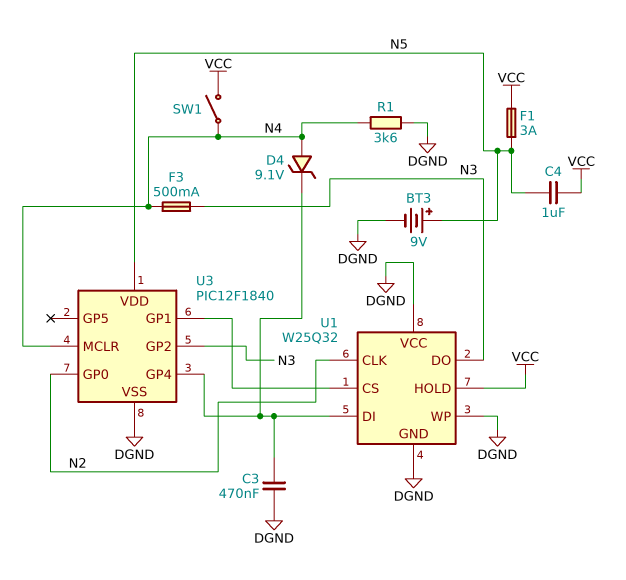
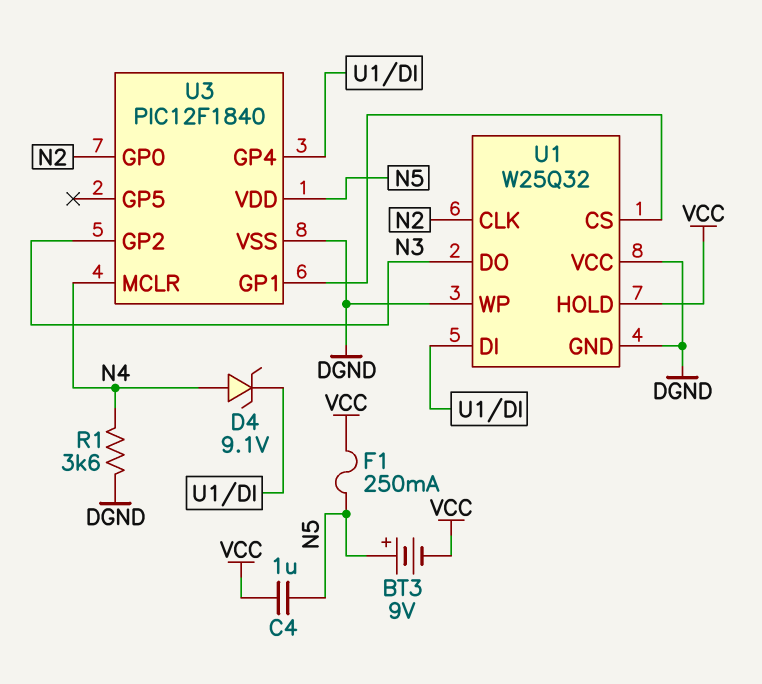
BT3: 9V (plus N5, minus DGND) -> 9V (plus N5, minus VCC)
C3: 470nF (DGND, U1/DI) -> none
F1: 3A (N5, VCC) -> 250mA (N5, VCC)
F3: 500mA (N3, N4) -> none
SW1: switch (N4, VCC) -> none

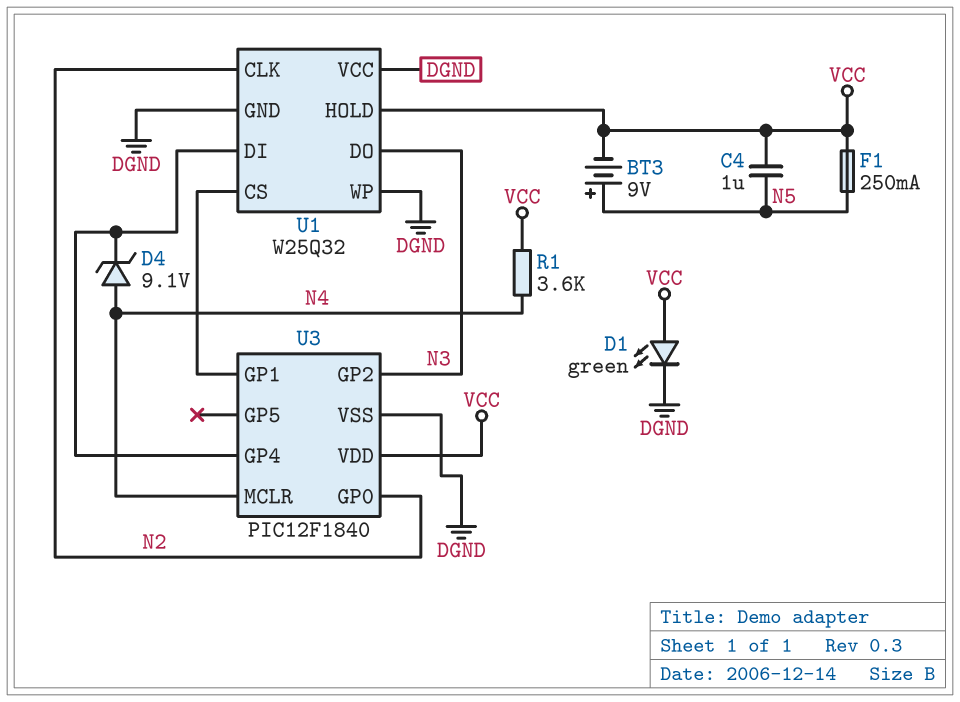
D1: none -> LED green (A VCC, K DGND)
R1: 3.6k (DGND, N4) -> 3.6k (N4, VCC)
U3 pin VDD: N5 -> VCC

